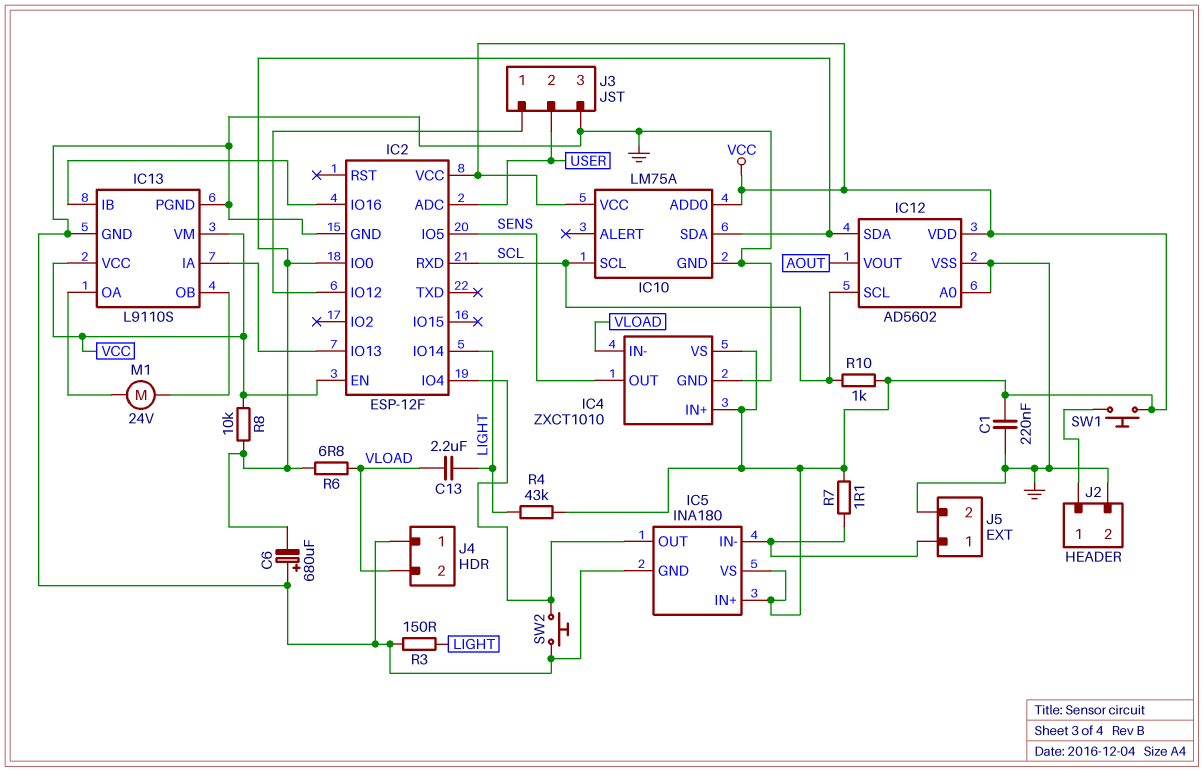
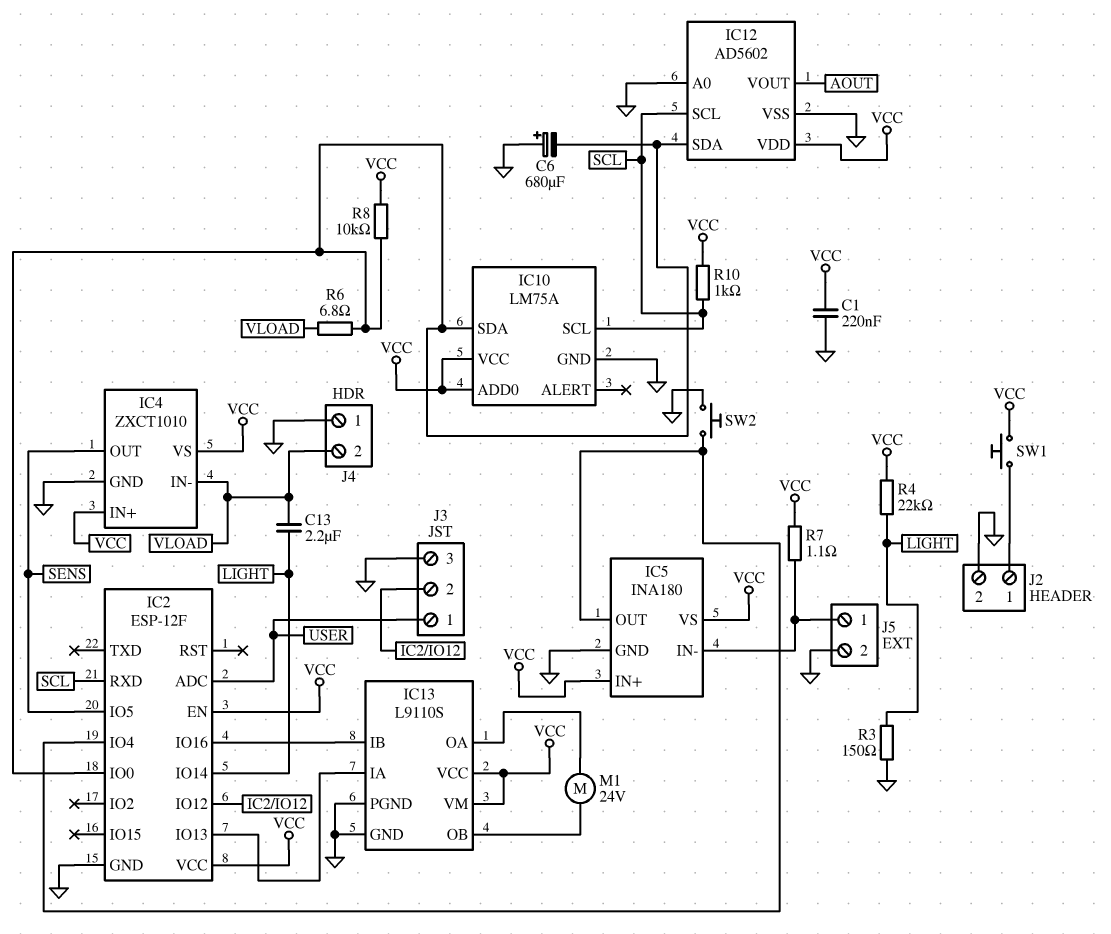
J3 pin 1: IC2/IO12 -> USER
J3 pin 2: USER -> IC2/IO12
R4: 43k (LIGHT, VCC) -> 22k (LIGHT, VCC)

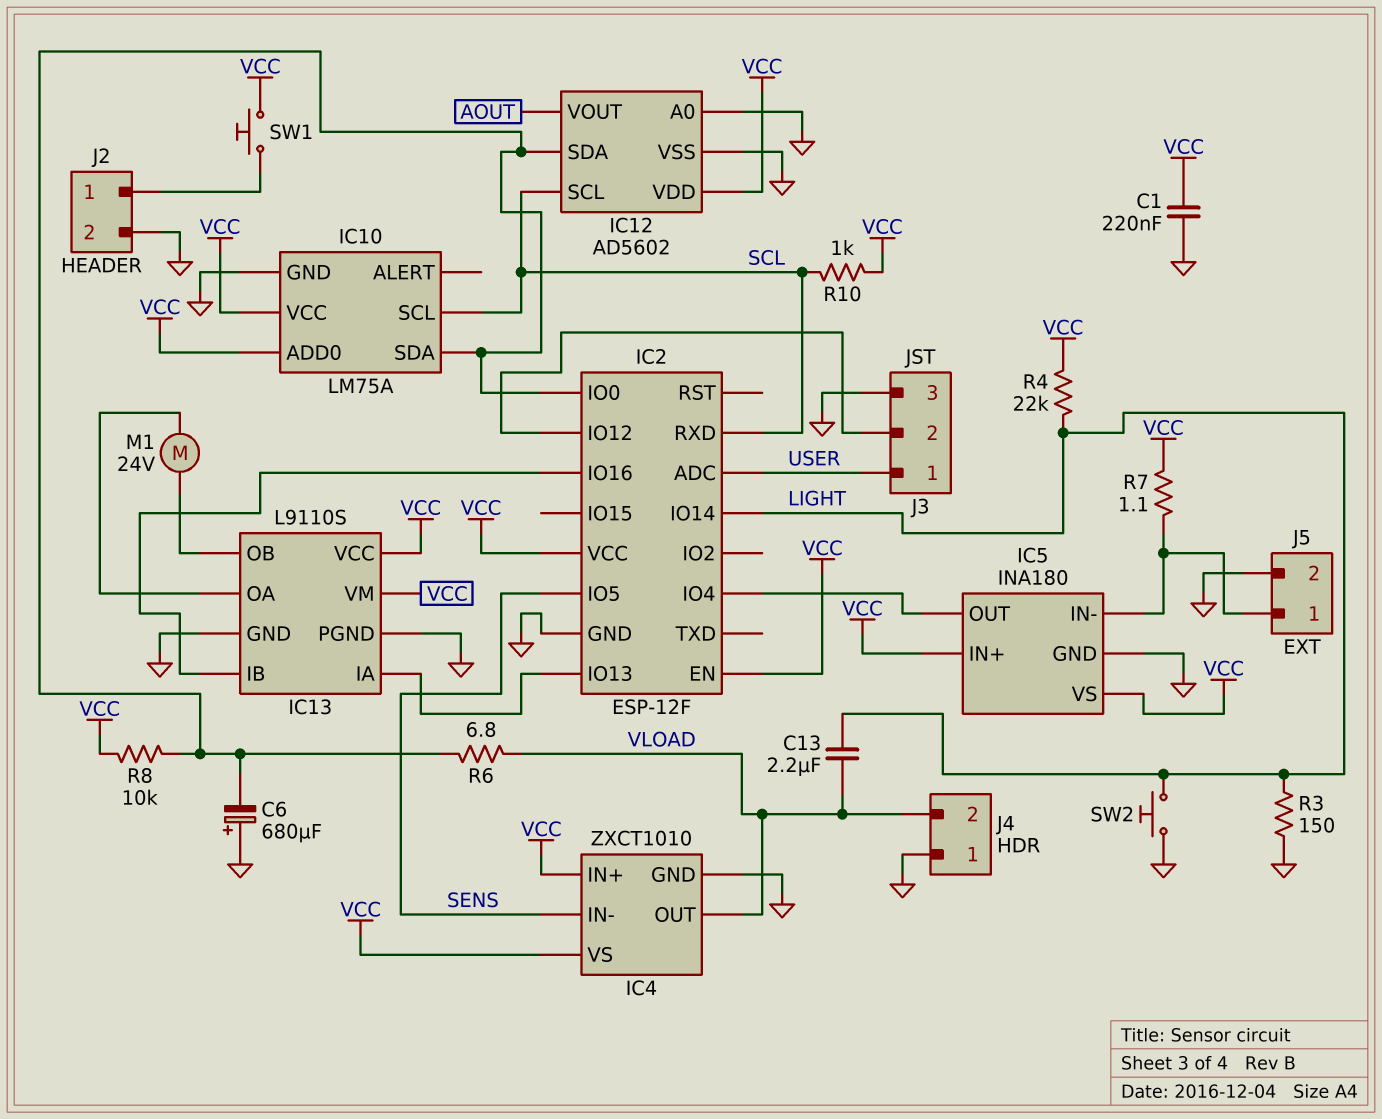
IC4 pin IN-: VLOAD -> SENS
IC4 pin OUT: SENS -> VLOAD
SW2: button (GND, IC2/IO4) -> button (GND, LIGHT)

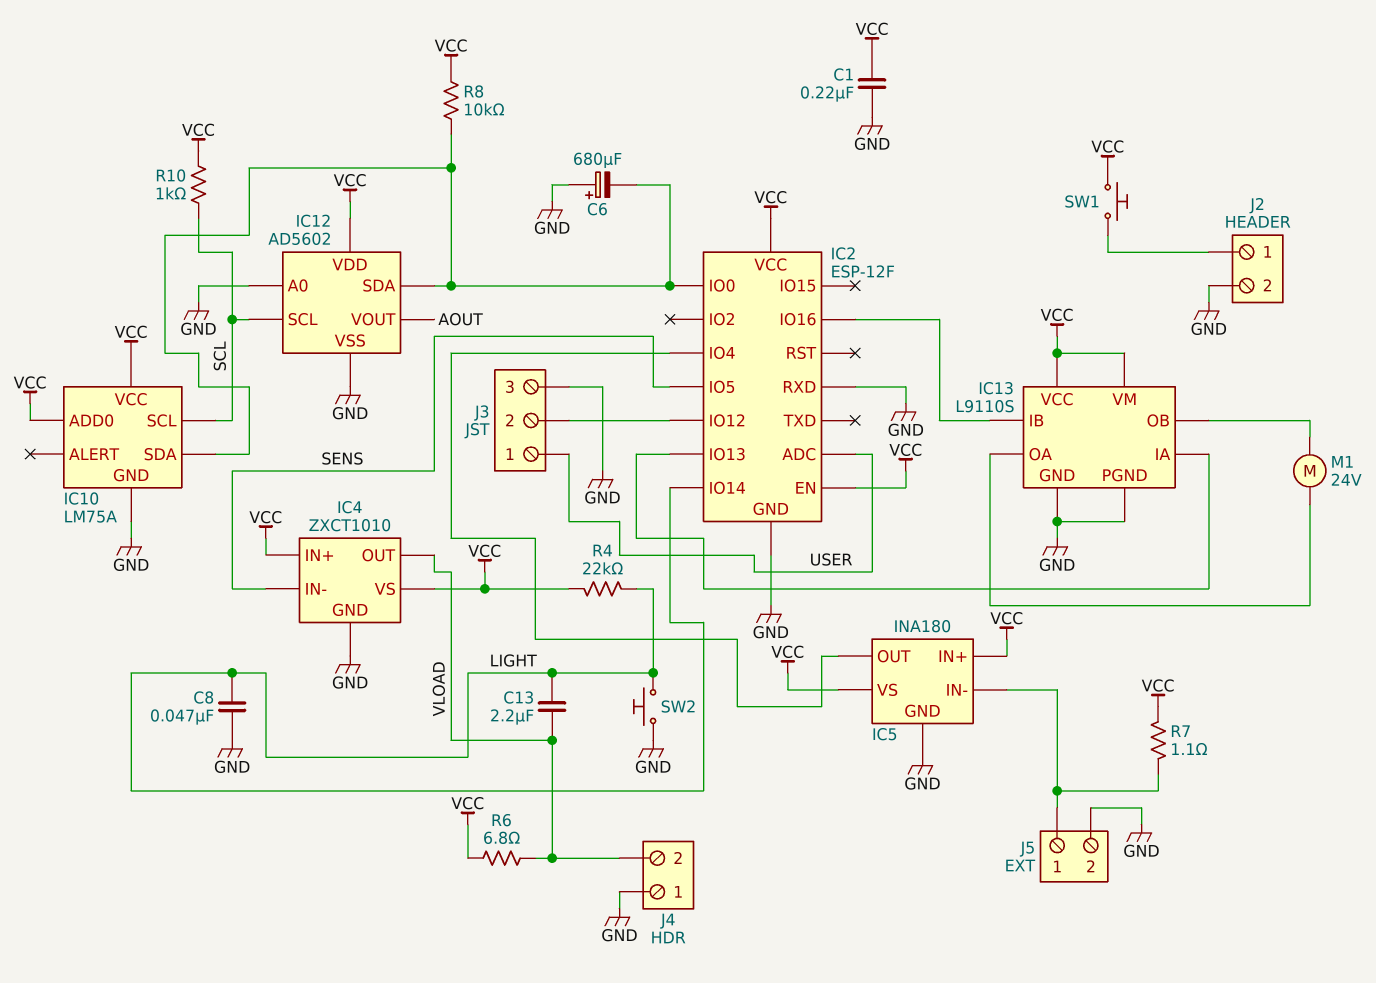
C8: none -> 47nF (GND, LIGHT)
IC2 pin RXD: SCL -> GND
R3: 150 (GND, LIGHT) -> none
R6: 6.8 (IC2/IO0, VLOAD) -> 6.8 (VCC, VLOAD)

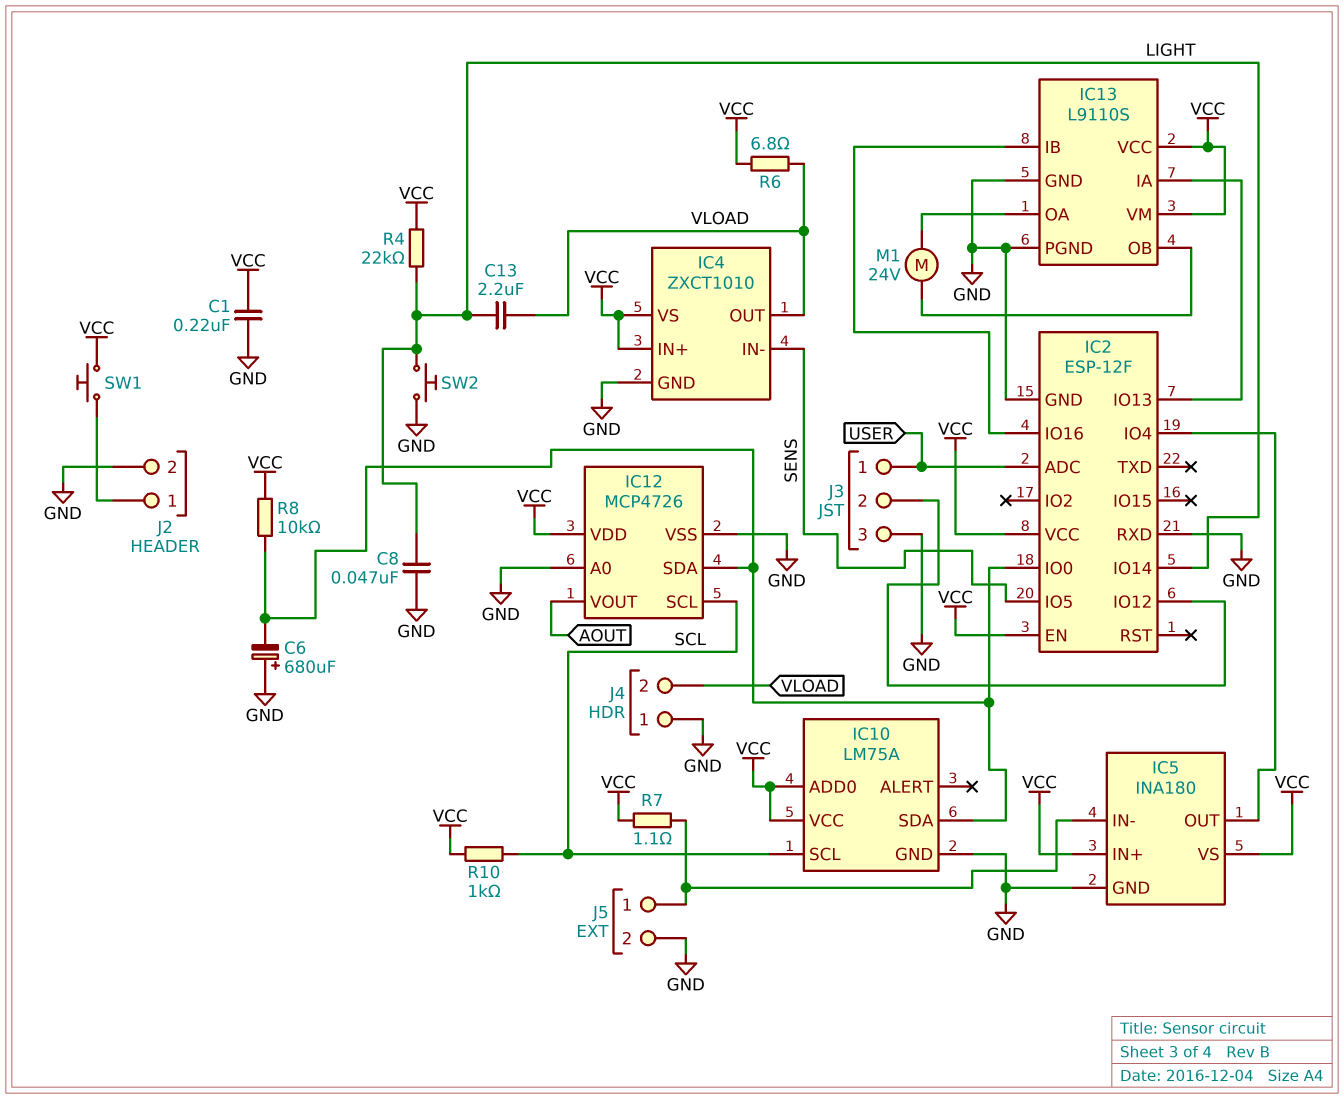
IC12: AD5602 -> MCP4726

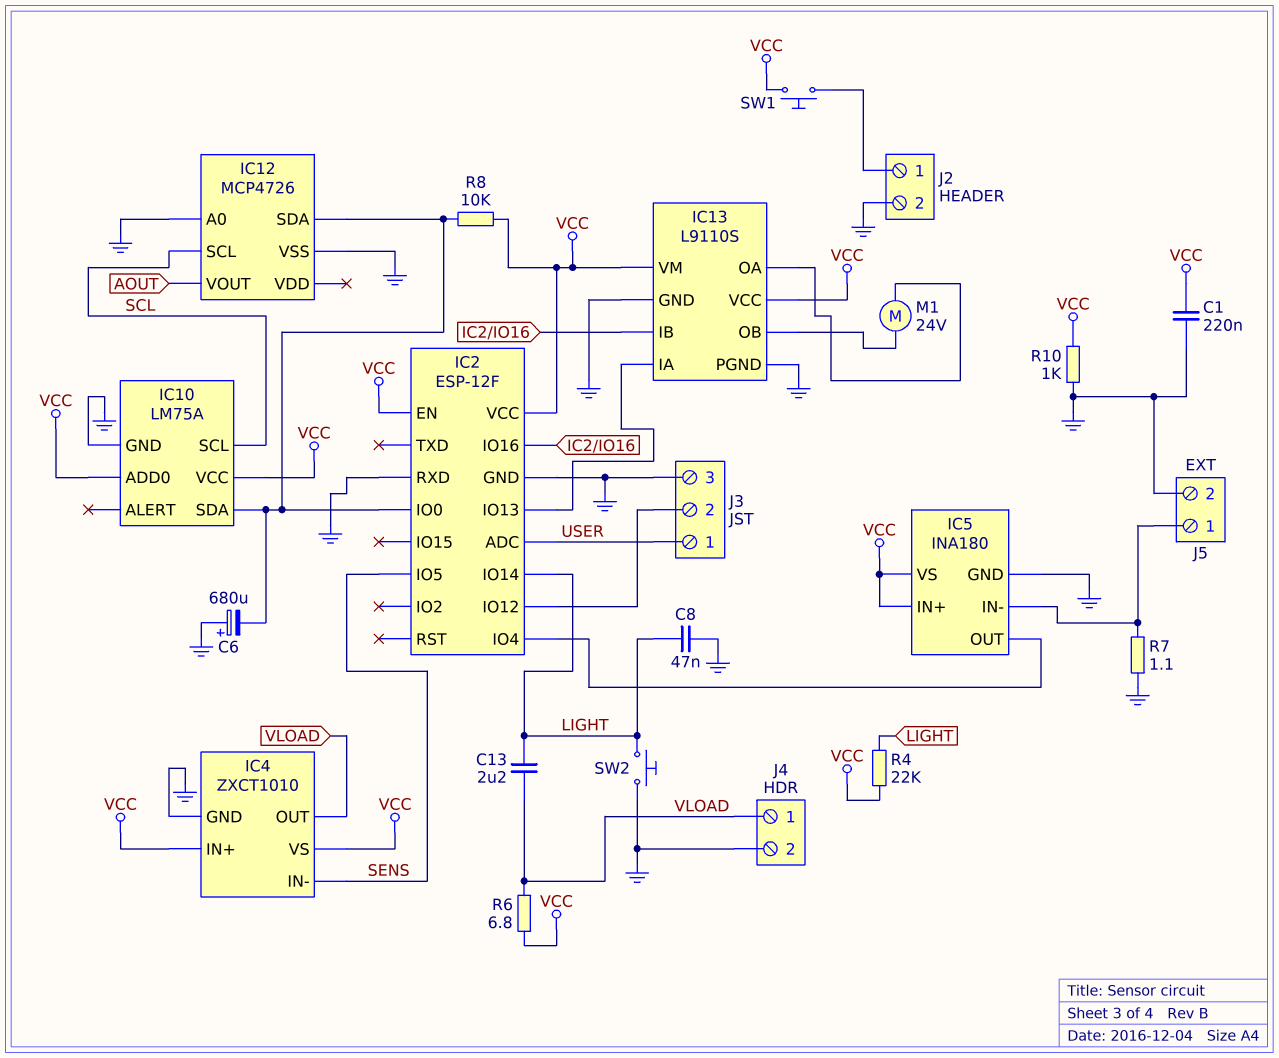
IC12 pin VDD: VCC -> none
J4 pin 1: GND -> VLOAD
J4 pin 2: VLOAD -> GND
R7: 1.1 (IC5/IN-, VCC) -> 1.1 (GND, IC5/IN-)
R10: 1k (SCL, VCC) -> 1k (GND, VCC)

